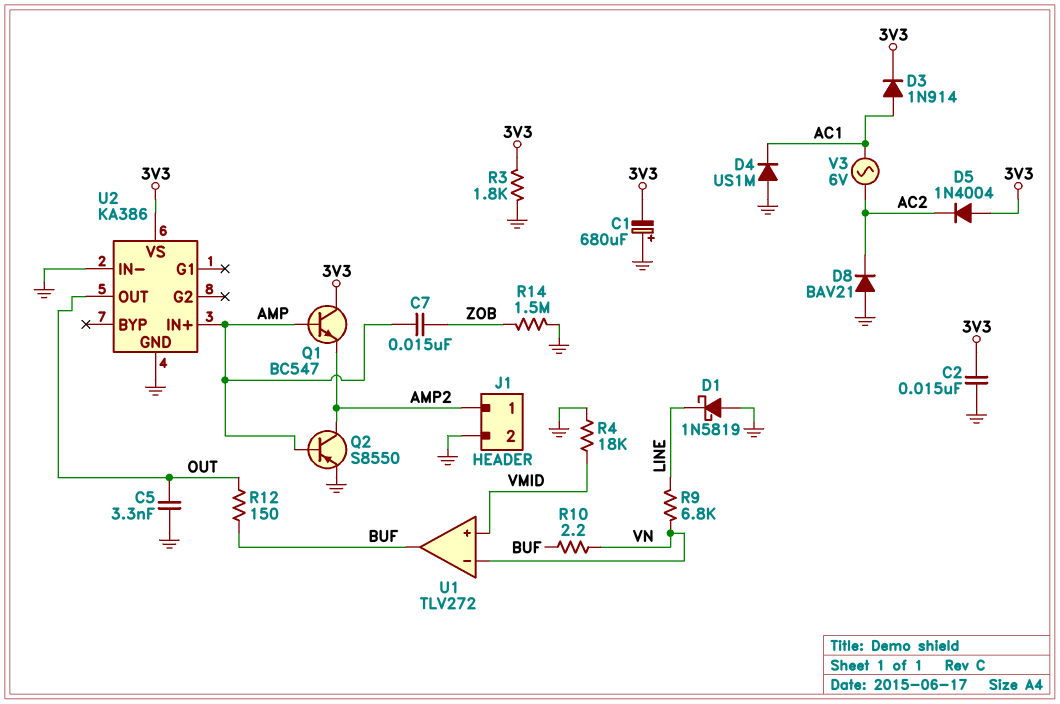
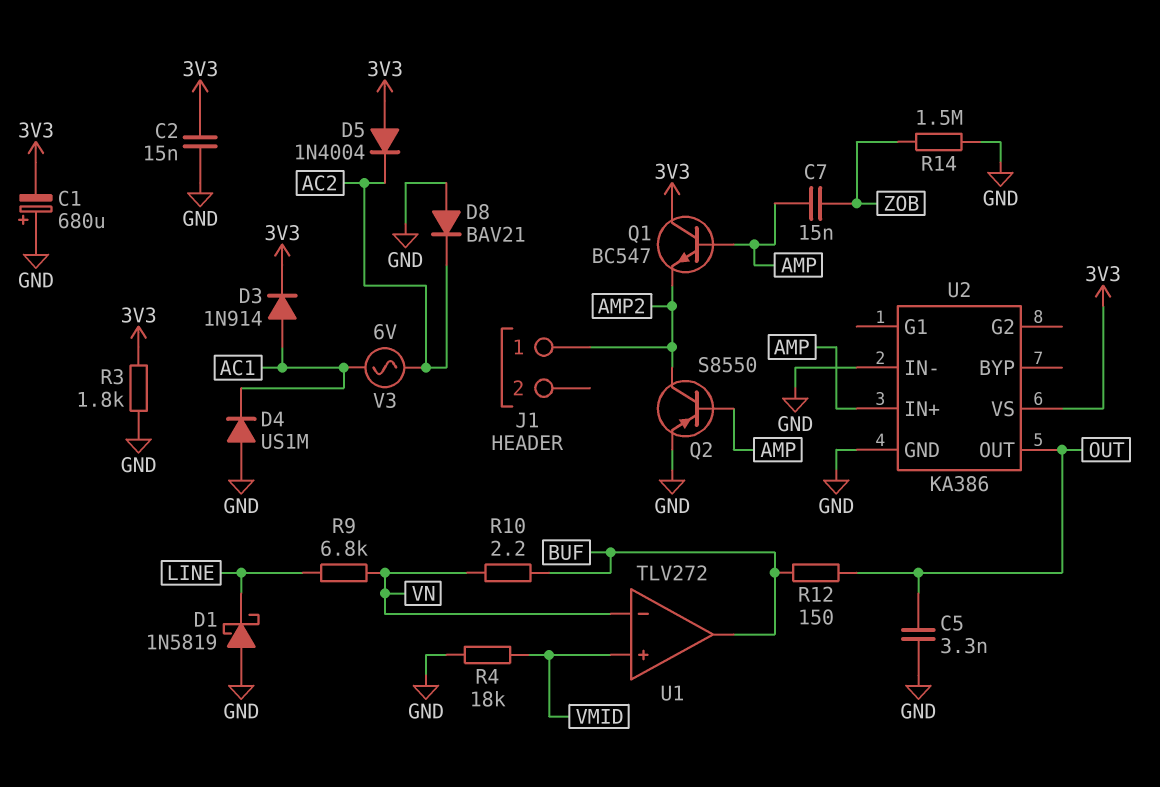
J1 pin 2: GND -> none

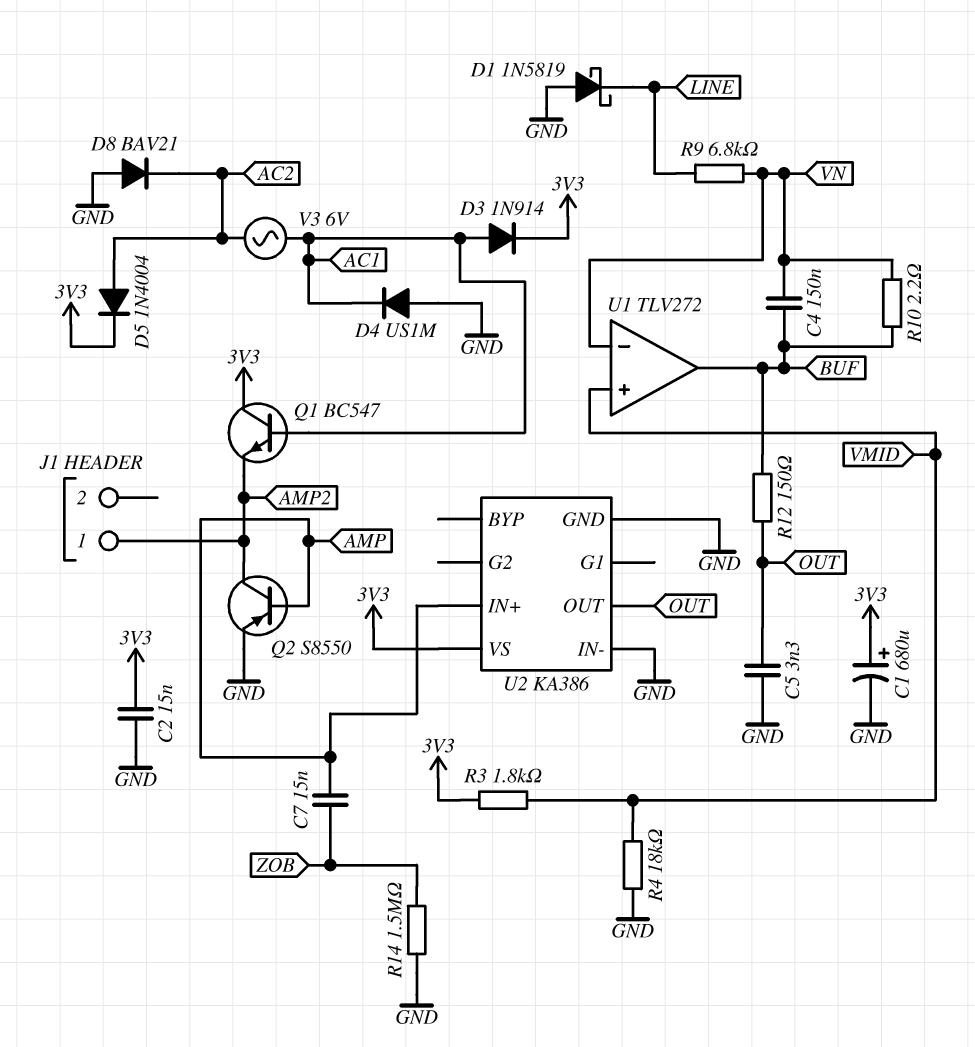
C1: 680uF (plus GND, minus 3V3) -> 680uF (plus 3V3, minus GND)
C4: none -> 150nF (BUF, VN)
D5: diode 1N4004 (A 3V3, K AC2) -> diode 1N4004 (A AC2, K 3V3)
Q1: NPN BC547 (B AMP, C 3V3, E AMP2) -> NPN BC547 (B AC1, C 3V3, E AMP2)
R3: 1.8k (3V3, GND) -> 1.8k (3V3, VMID)

